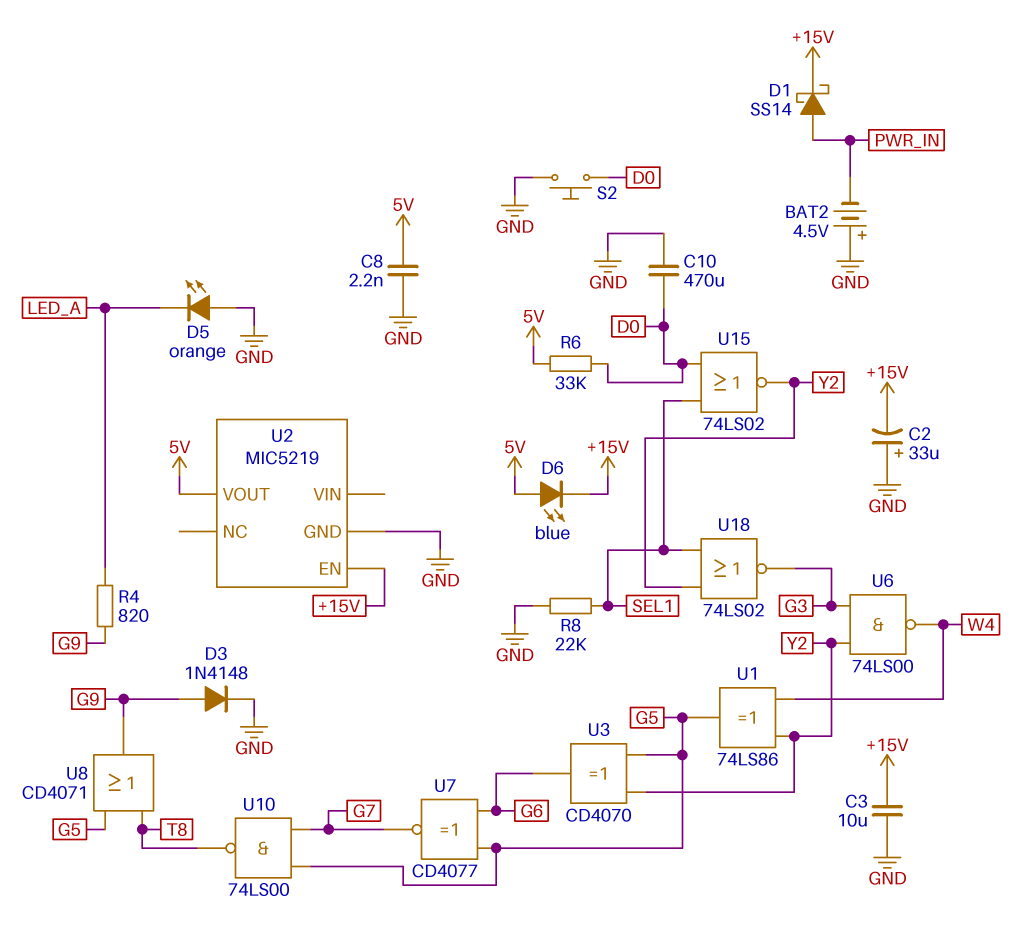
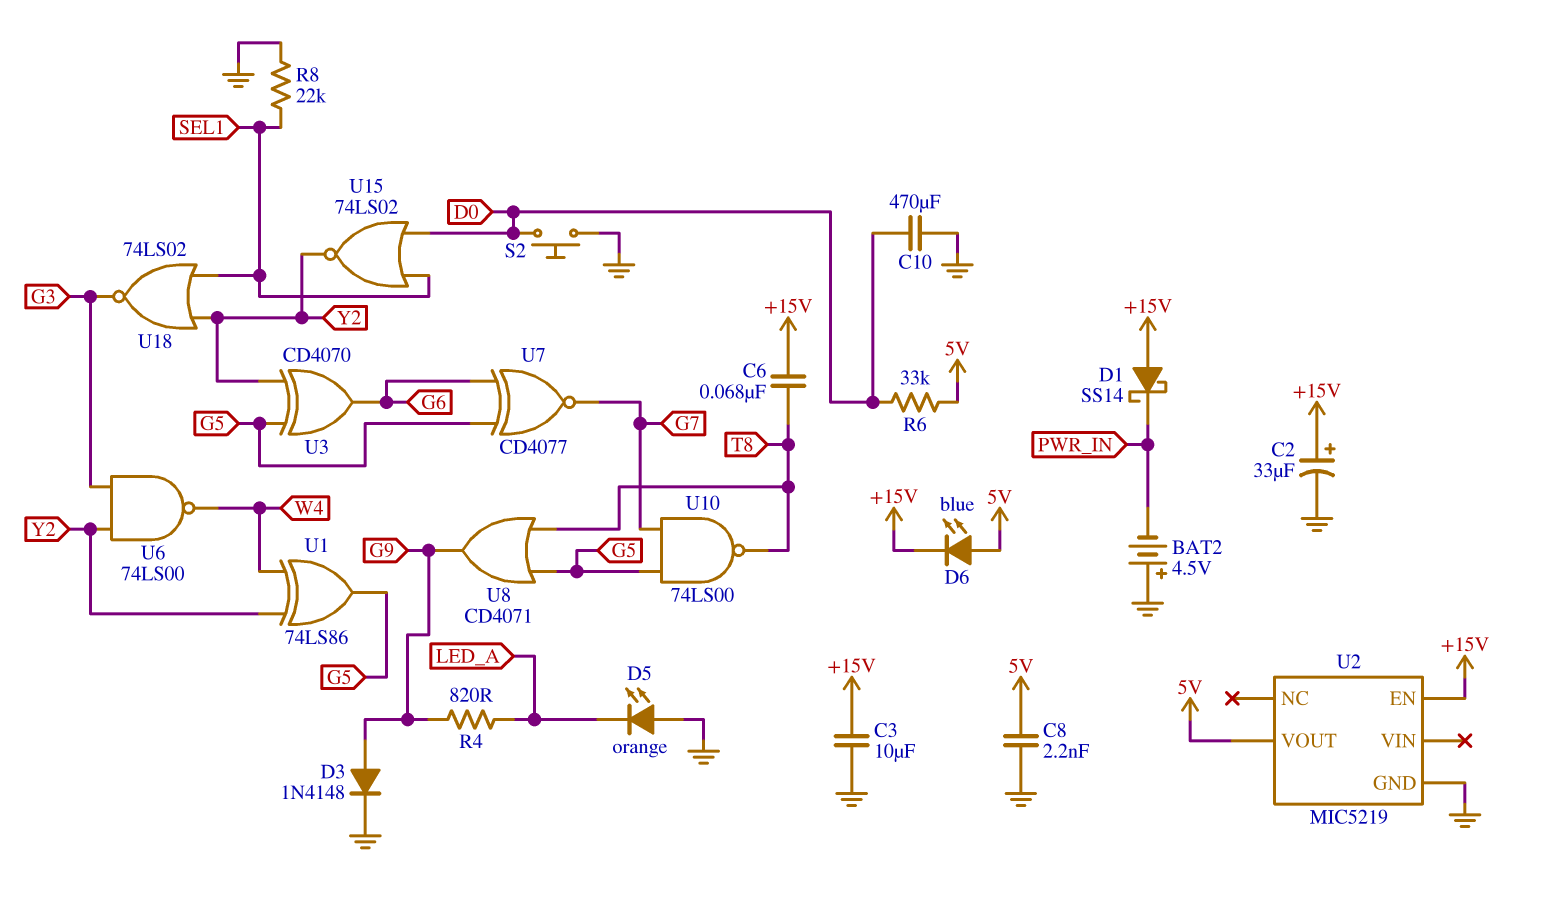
C2: 33uF (plus GND, minus +15V) -> 33uF (plus +15V, minus GND)
C6: none -> 68nF (+15V, T8)
D1: schottky SS14 (A PWR_IN, K +15V) -> schottky SS14 (A +15V, K PWR_IN)

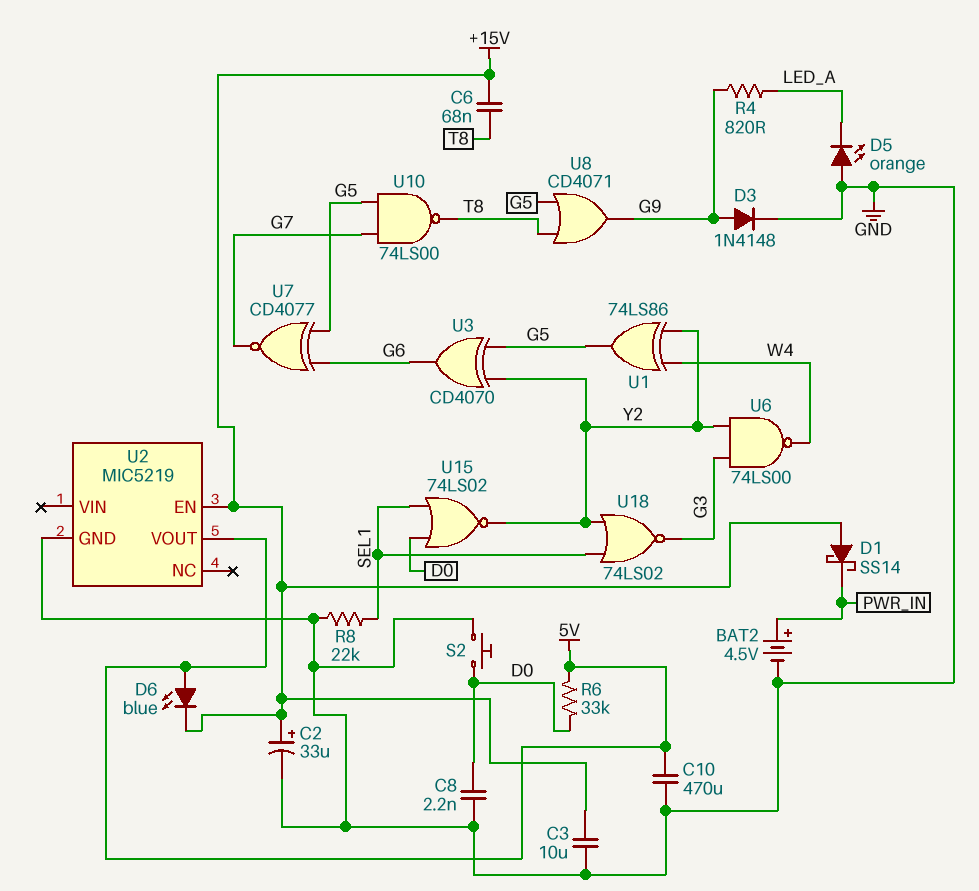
BAT2: 4.5V (plus GND, minus PWR_IN) -> 4.5V (plus PWR_IN, minus GND)
C8: 2.2nF (5V, GND) -> 2.2nF (D0, GND)
C10: 470uF (D0, GND) -> 470uF (5V, GND)

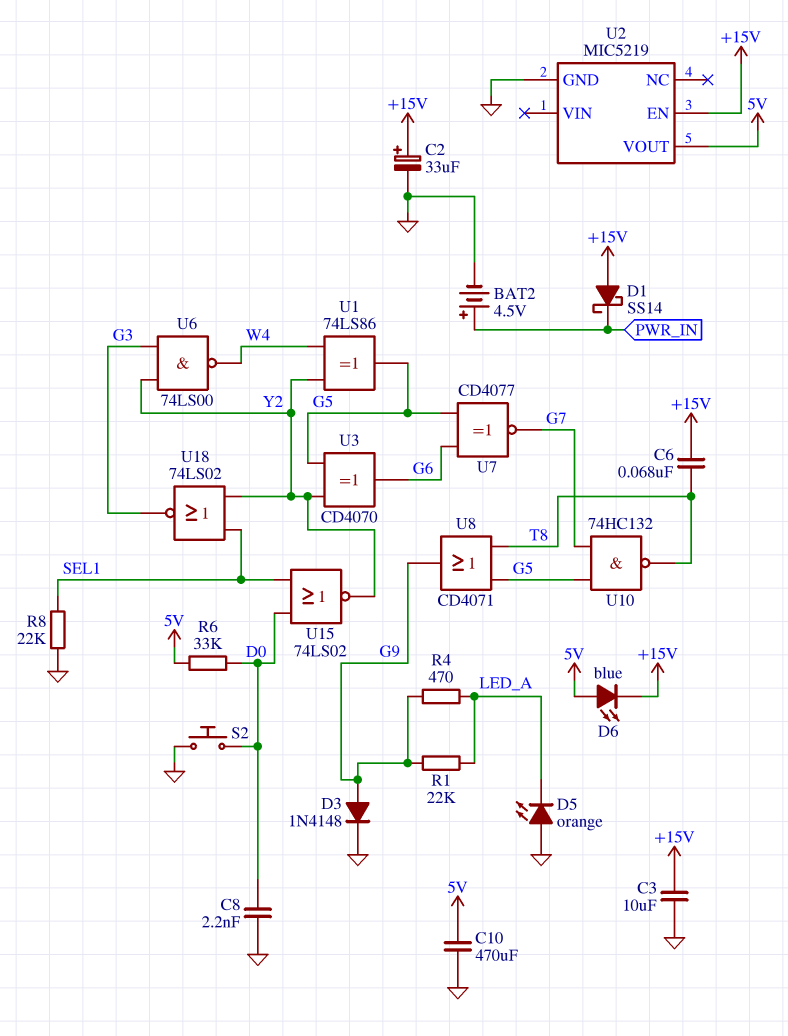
R1: none -> 22k (G9, LED_A)
R4: 820 (G9, LED_A) -> 470 (G9, LED_A)
U10: NAND 74LS00 (in G5, in G7, out T8) -> NAND 74HC132 (in G5, in G7, out T8)

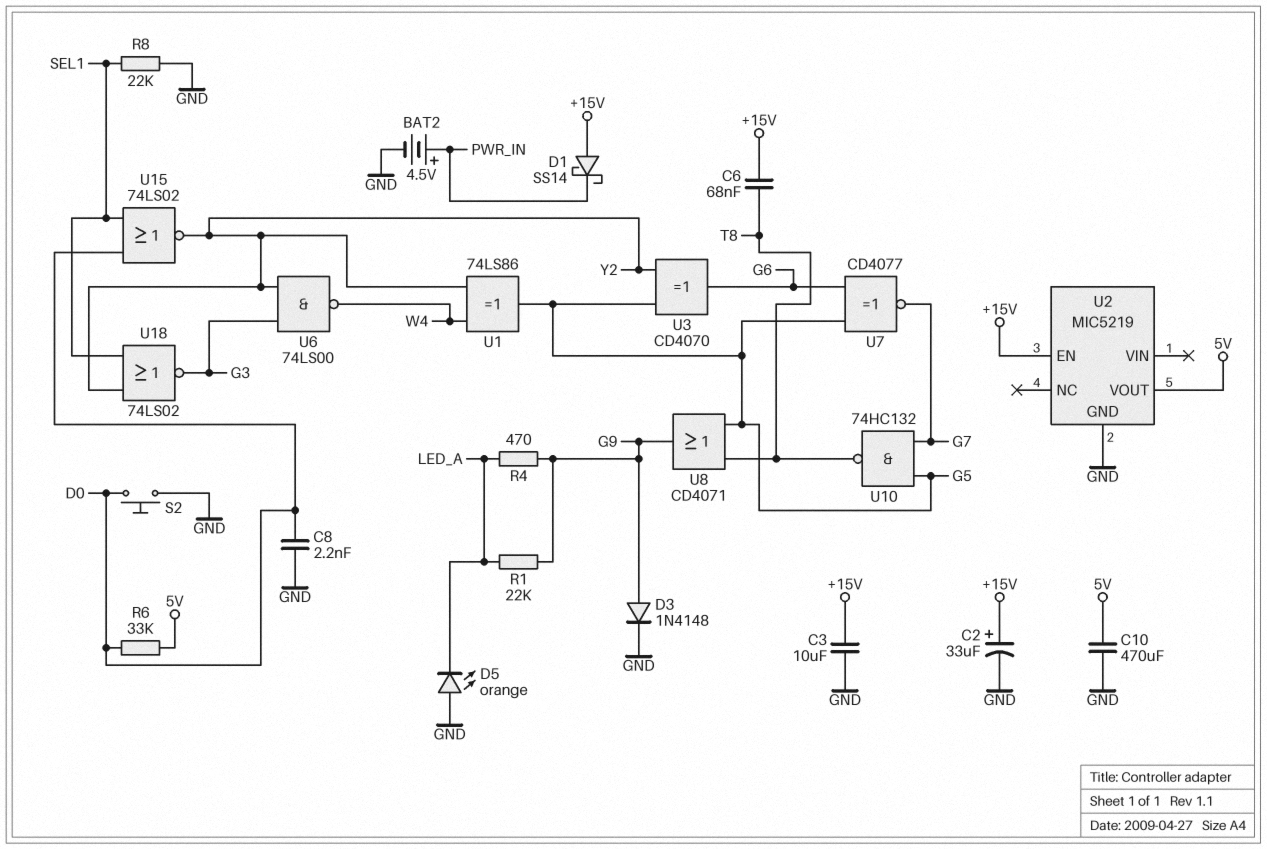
D6: LED blue (A 5V, K +15V) -> none

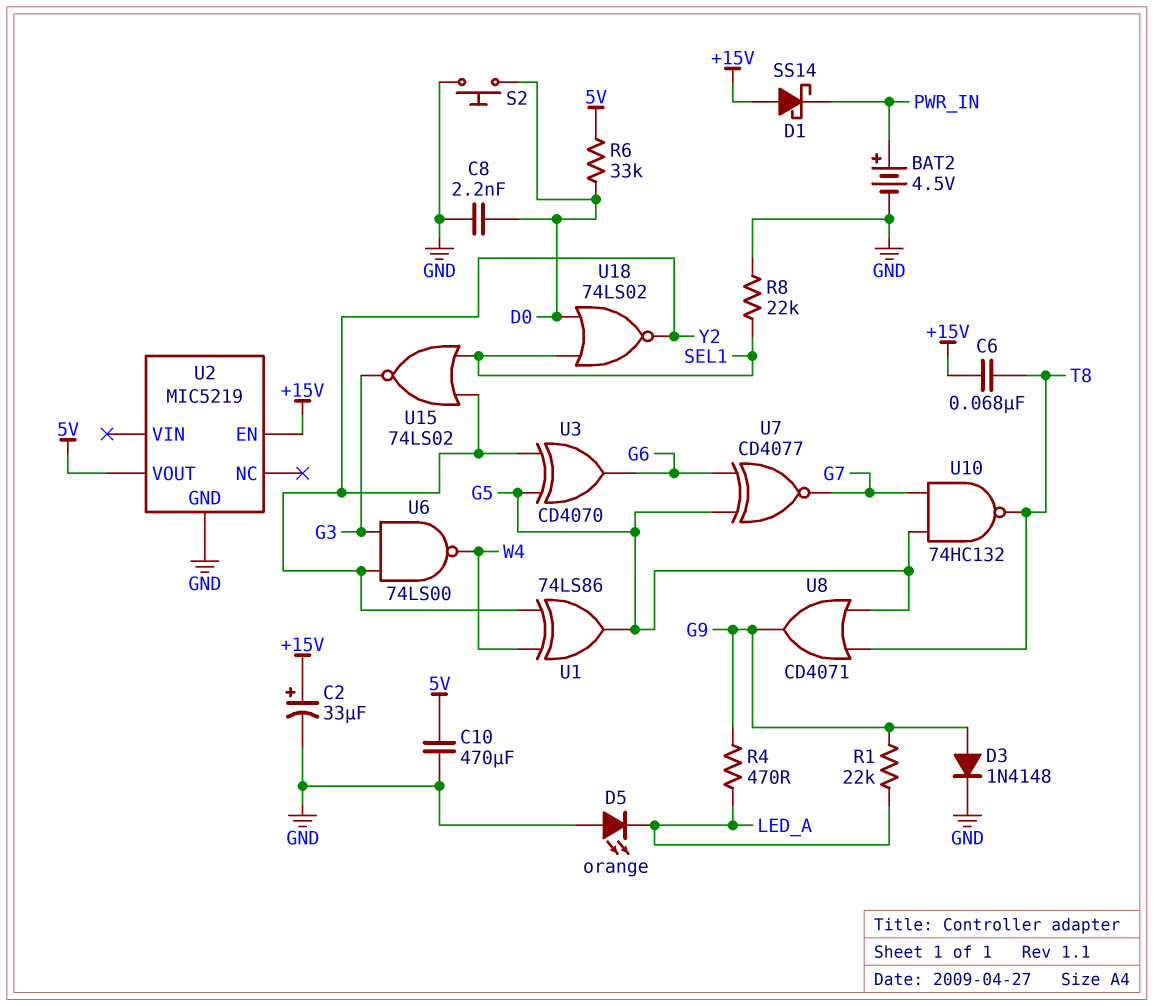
C3: 10uF (+15V, GND) -> none
U15: NOR 74LS02 (in D0, in SEL1, out Y2) -> NOR 74LS02 (in SEL1, in Y2, out G3)
U18: NOR 74LS02 (in SEL1, in Y2, out G3) -> NOR 74LS02 (in D0, in SEL1, out Y2)

